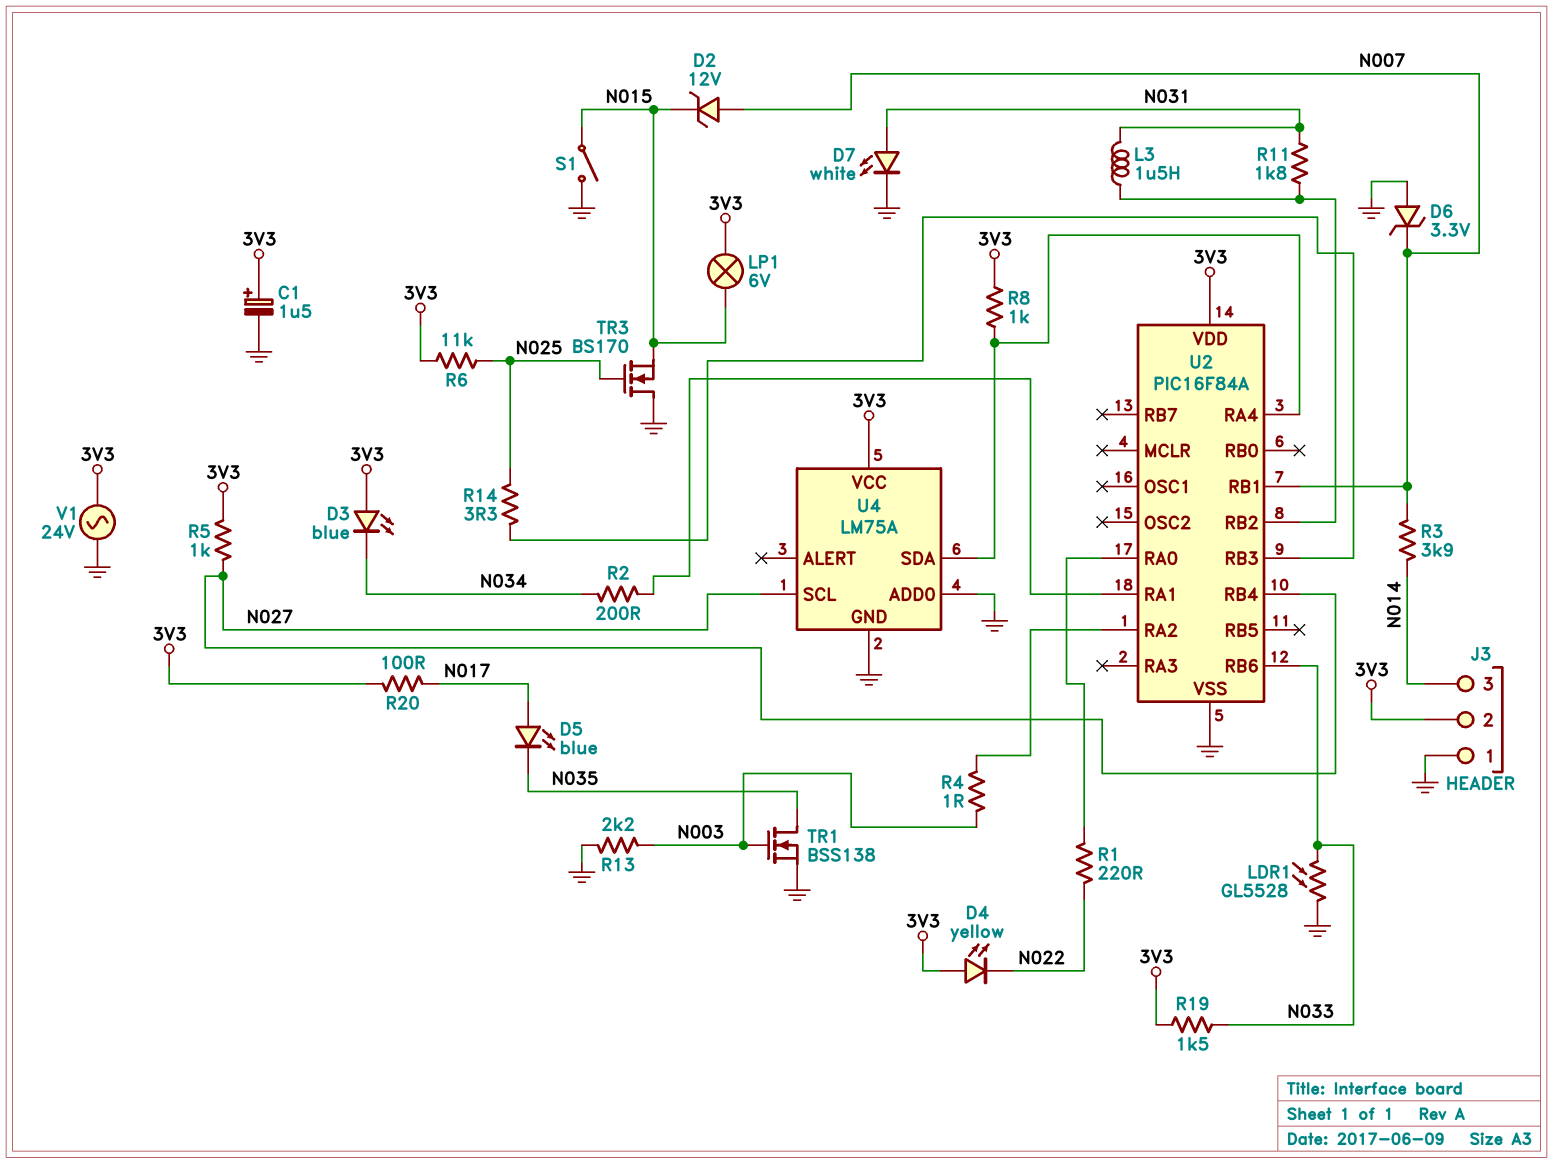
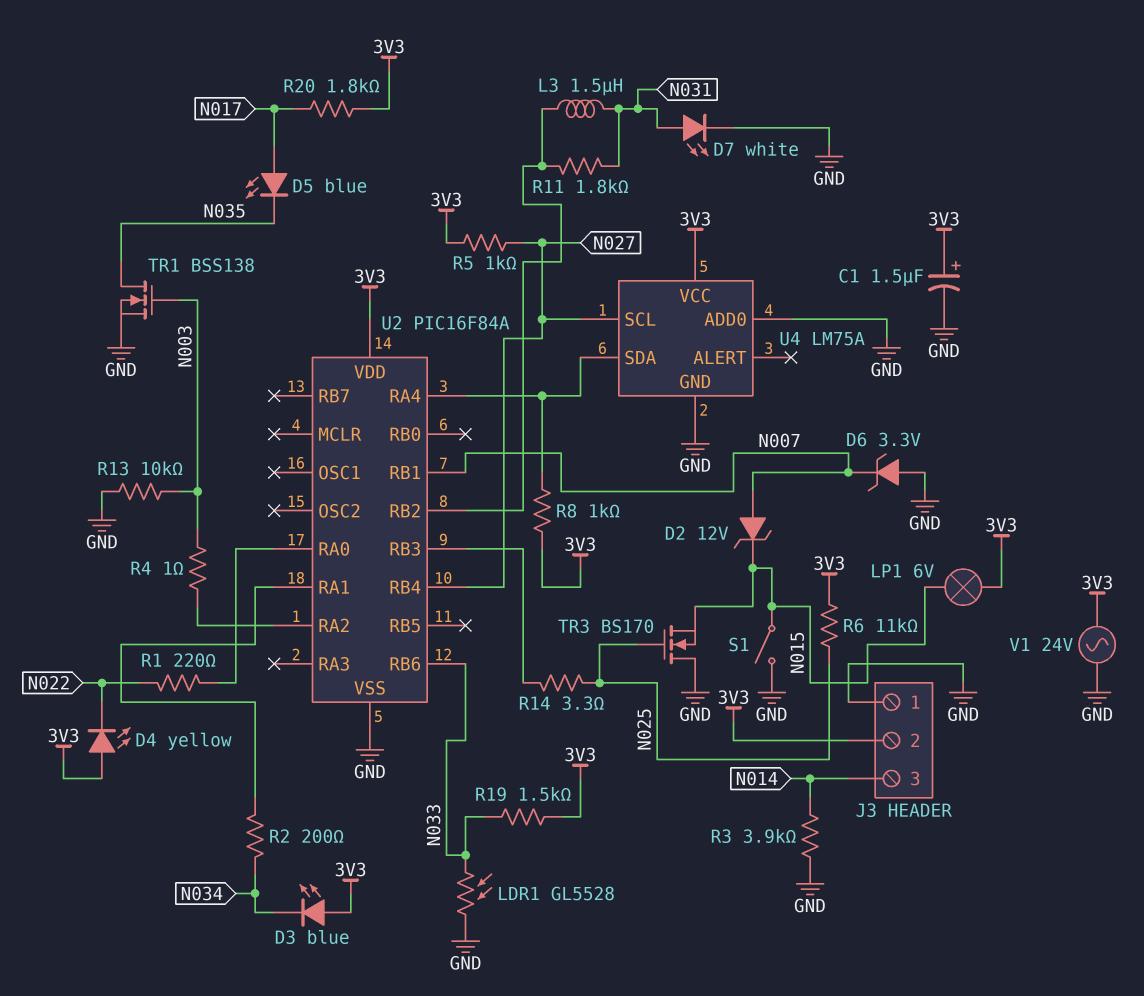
R3: 3.9k (N007, N014) -> 3.9k (GND, N014)
R13: 2.2k (GND, N003) -> 10k (GND, N003)
R20: 100 (3V3, N017) -> 1.8k (3V3, N017)

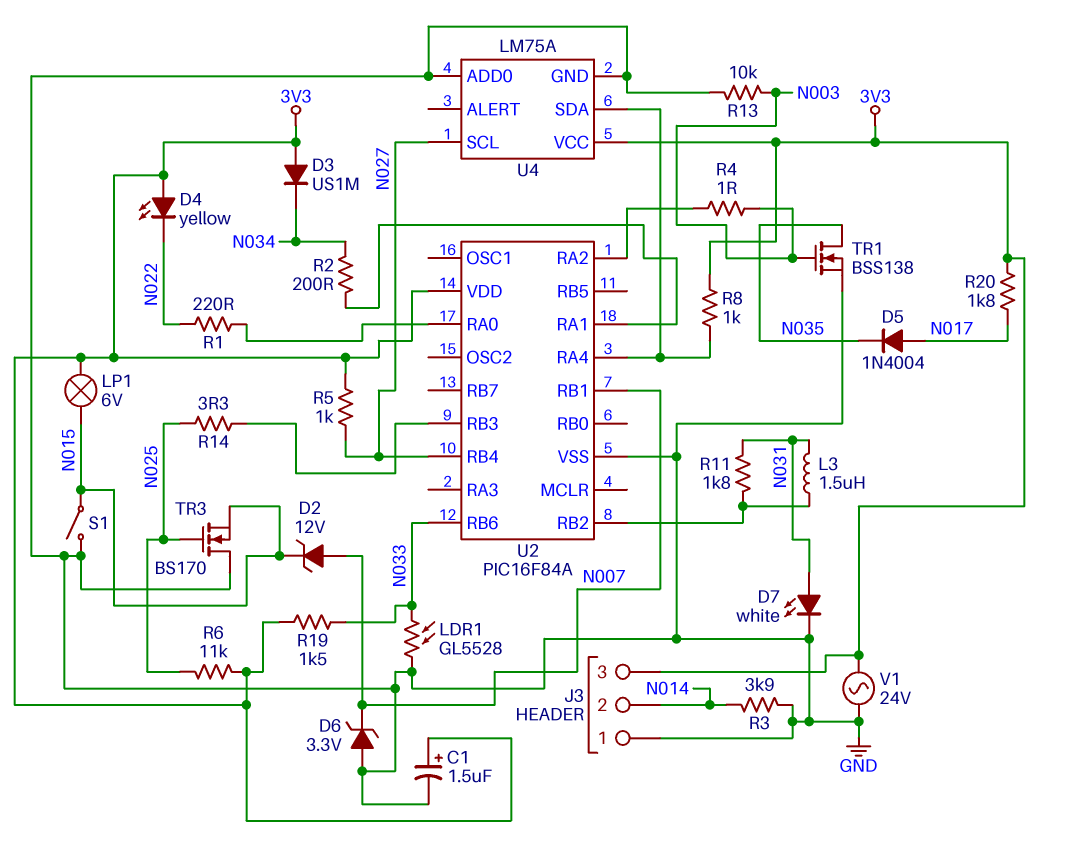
D3: LED blue (A 3V3, K N034) -> diode US1M (A 3V3, K N034)
D5: LED blue (A N017, K N035) -> diode 1N4004 (A N017, K N035)
J3 pin 2: 3V3 -> N014
J3 pin 3: N014 -> 3V3

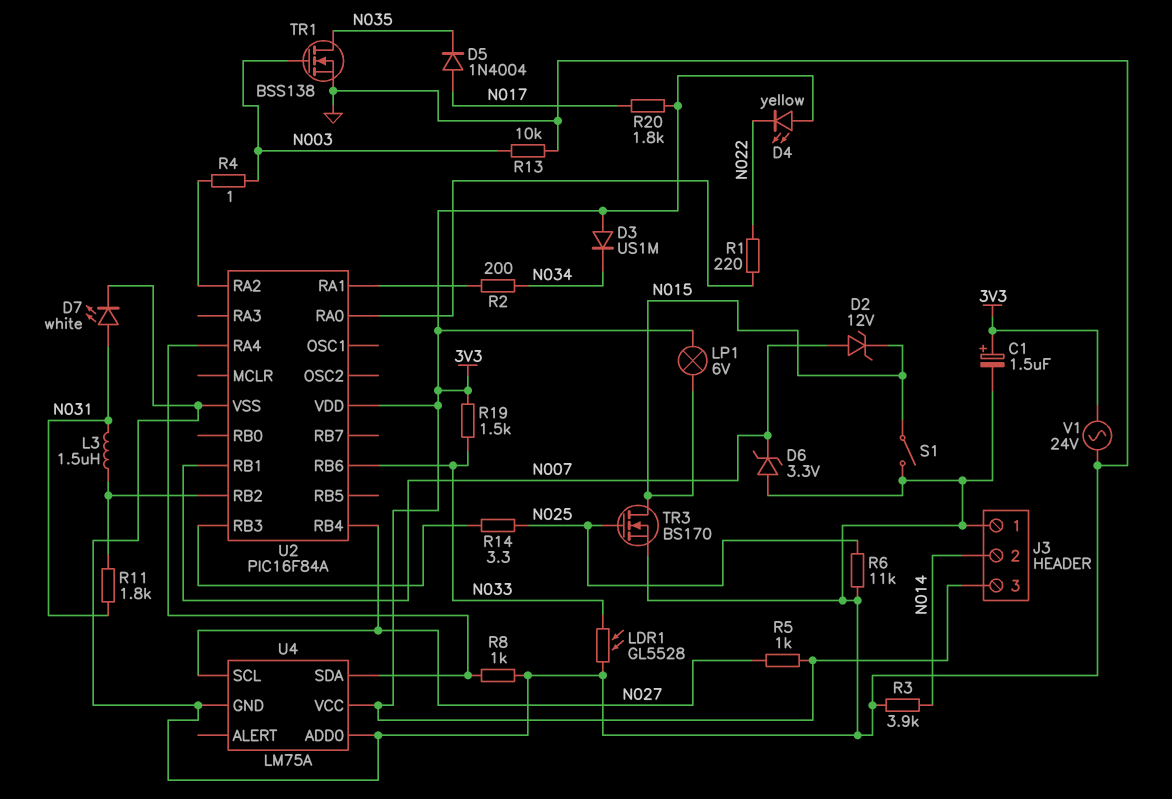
R6: 11k (3V3, N025) -> 11k (GND, N025)
R8: 1k (3V3, U2/RA4) -> 1k (GND, U2/RA4)
TR3: NMOS BS170 (G N025, D GND, S N015) -> NMOS BS170 (G N025, D N015, S GND)

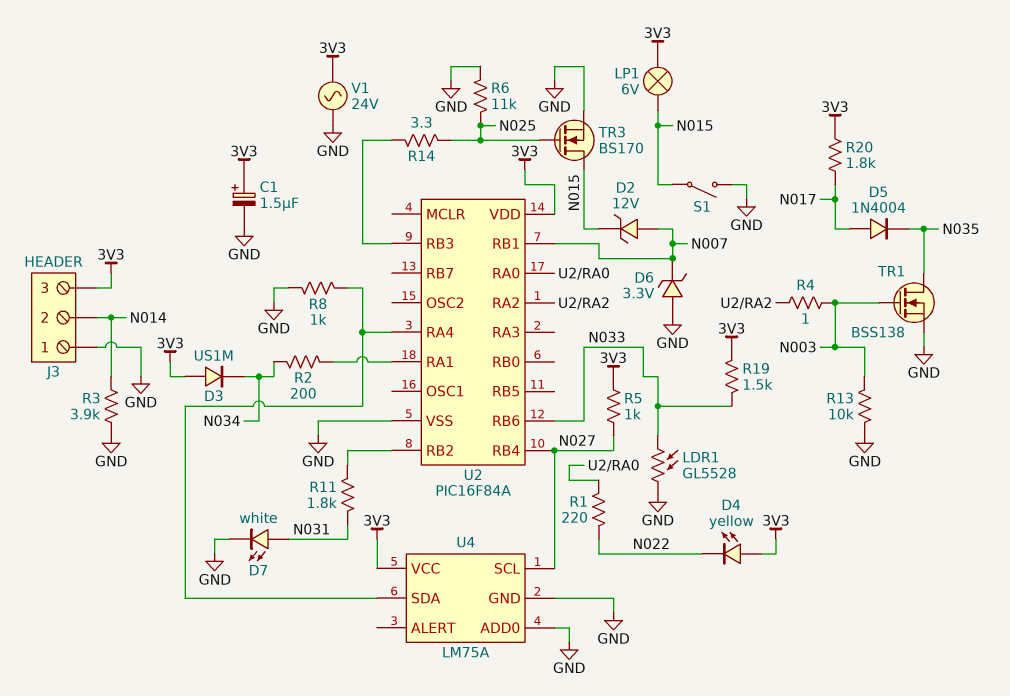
L3: 1.5uH (N031, U2/RB2) -> none

